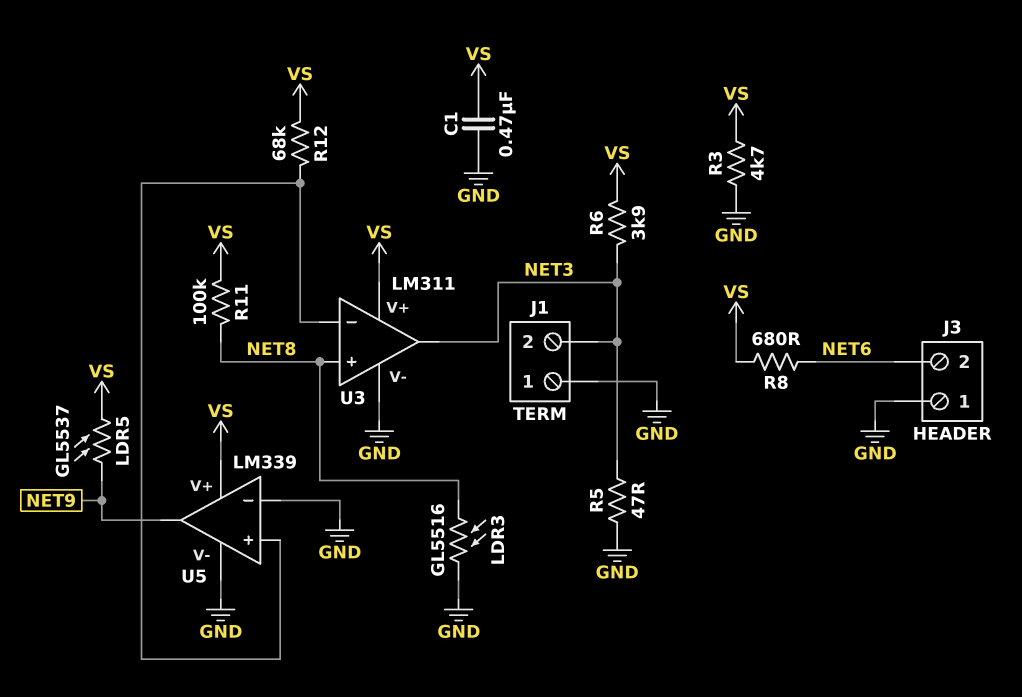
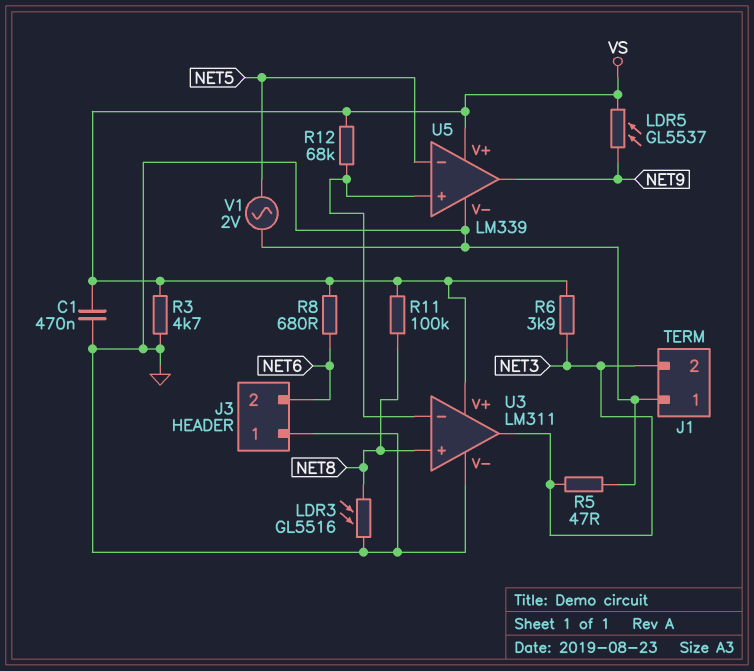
U5 pin in-: GND -> NET5
V1: none -> AC 2V (GND, NET5)

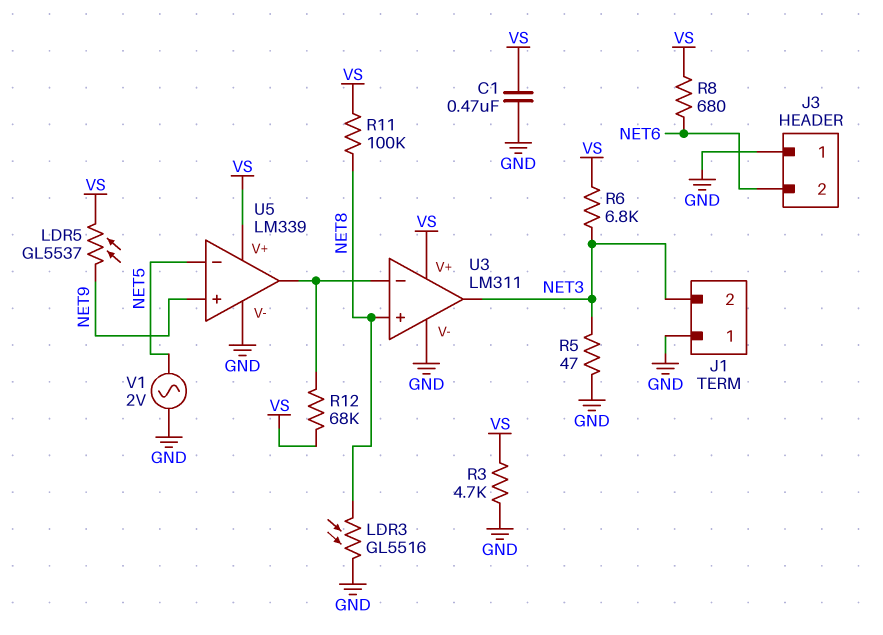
R6: 3.9k (NET3, VS) -> 6.8k (NET3, VS)
U5 pin in+: U3/in- -> NET9
U5 pin out: NET9 -> U3/in-

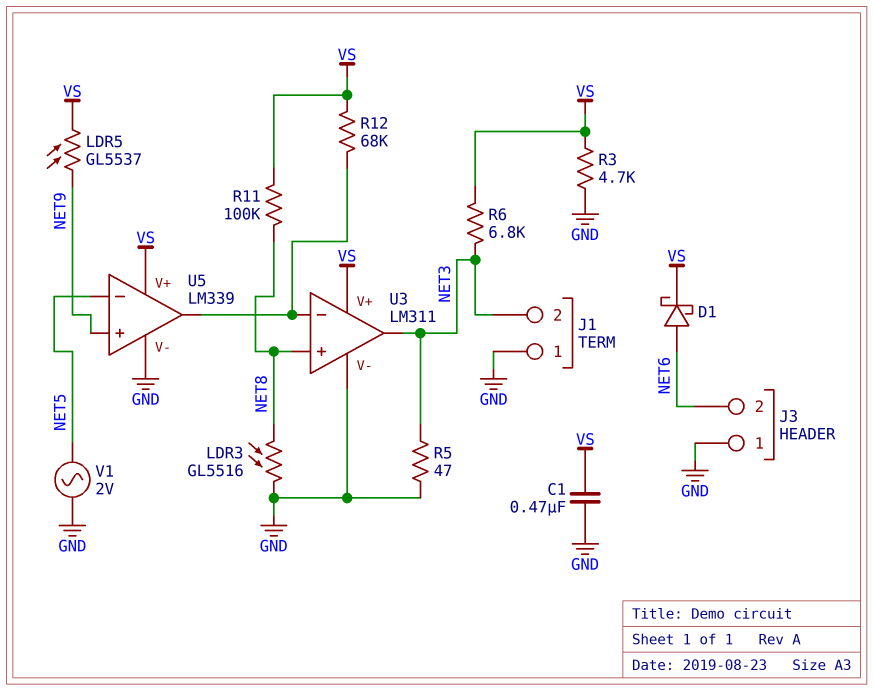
D1: none -> schottky (A NET6, K VS)
R8: 680 (NET6, VS) -> none

